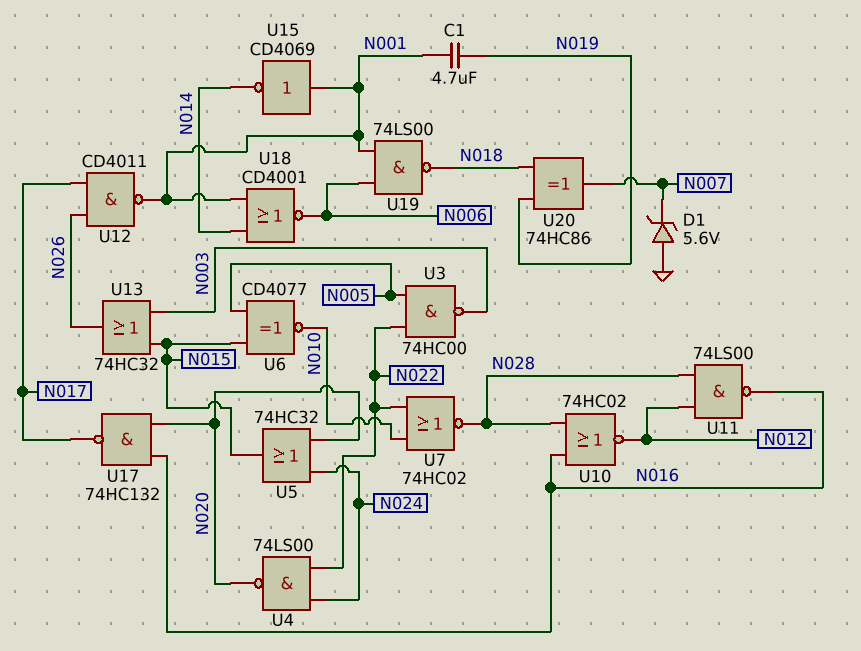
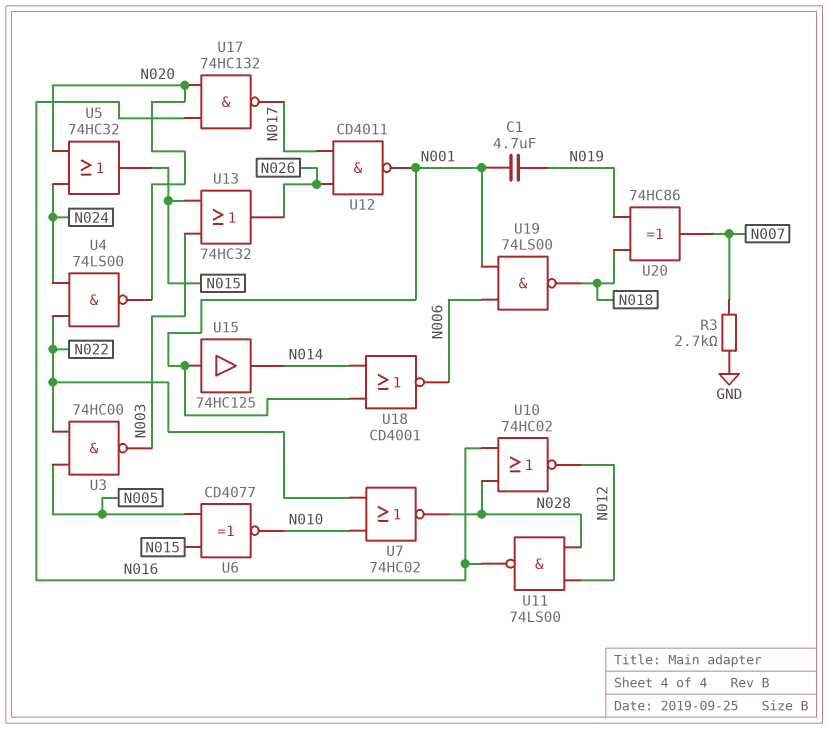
D1: zener 5.6V (A GND, K N007) -> none
R3: none -> 2.7k (GND, N007)
U15: NOT CD4069 (in N001, out N014) -> buffer 74HC125 (in N001, out N014)

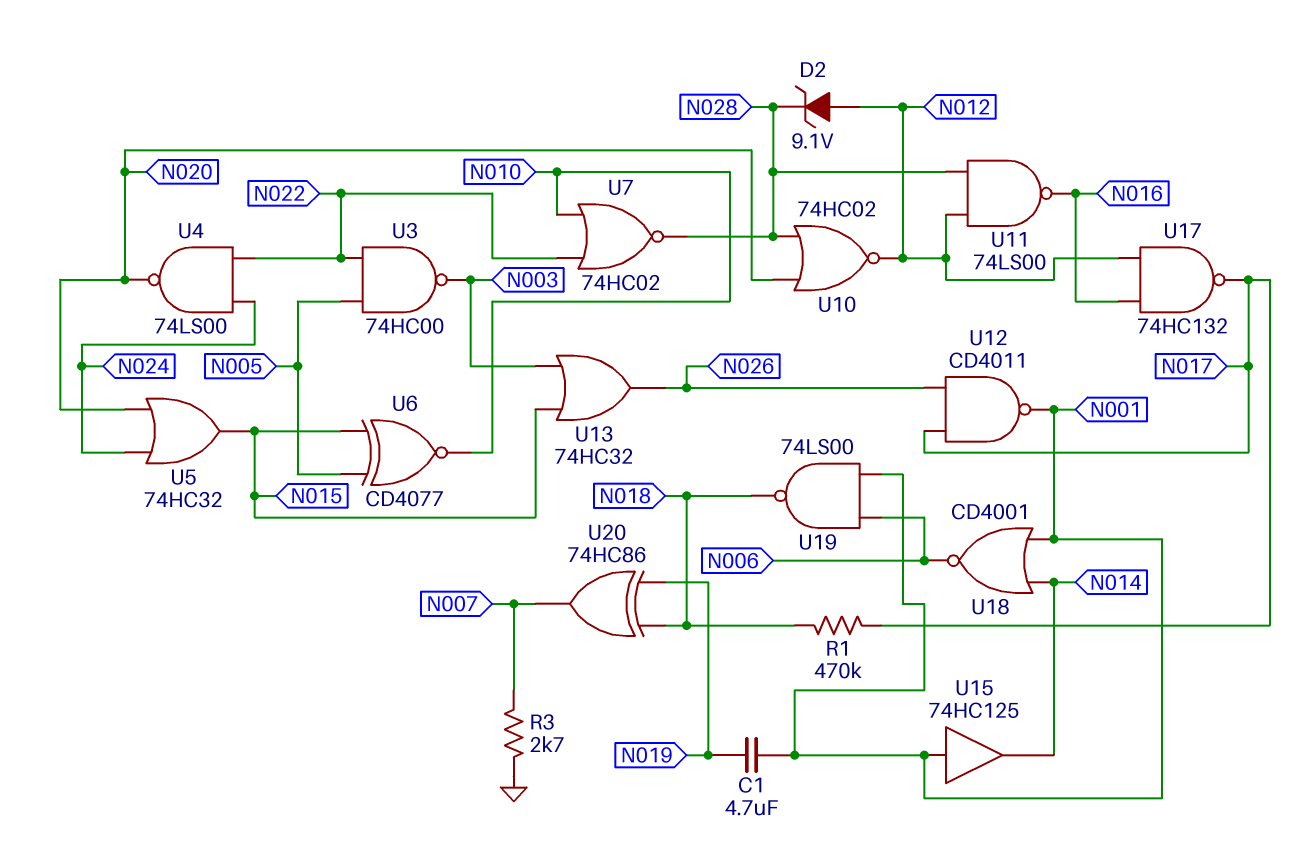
D2: none -> zener 9.1V (A N012, K N028)
R1: none -> 470k (N017, N018)
U10: NOR 74HC02 (in N016, in N028, out N012) -> NOR 74HC02 (in N020, in N028, out N012)
U17: NAND 74HC132 (in N016, in N020, out N017) -> NAND 74HC132 (in N012, in N016, out N017)

